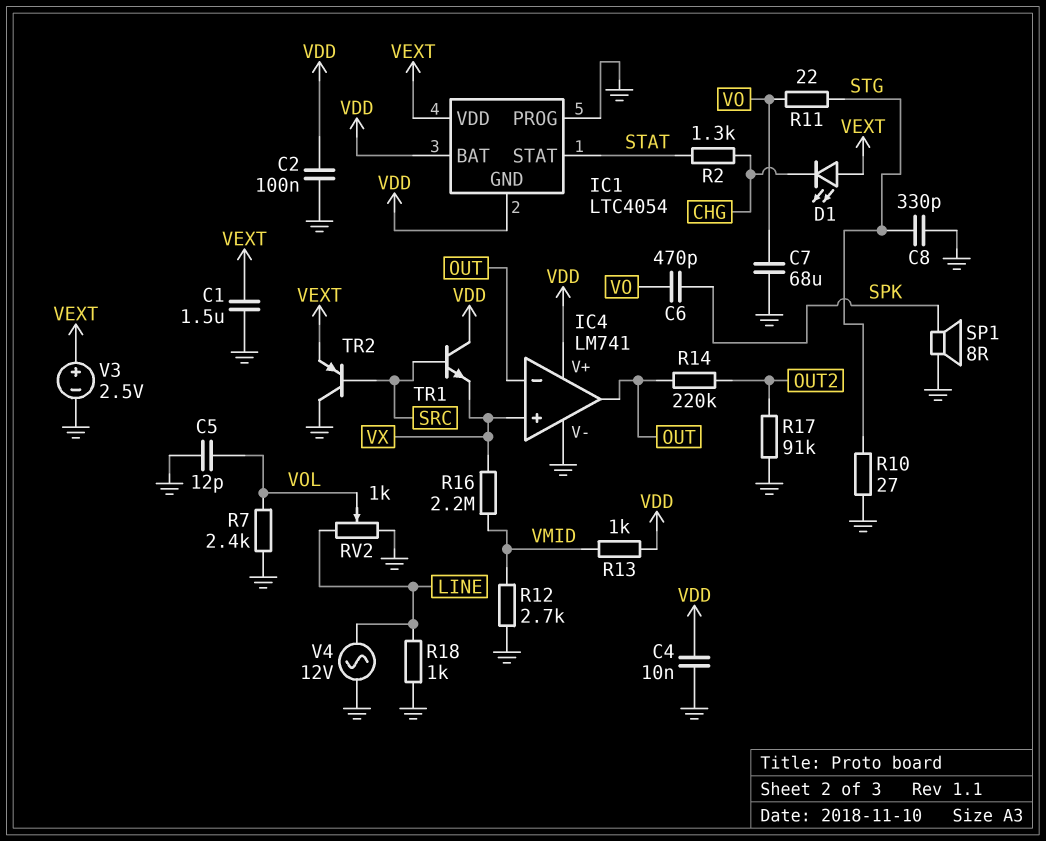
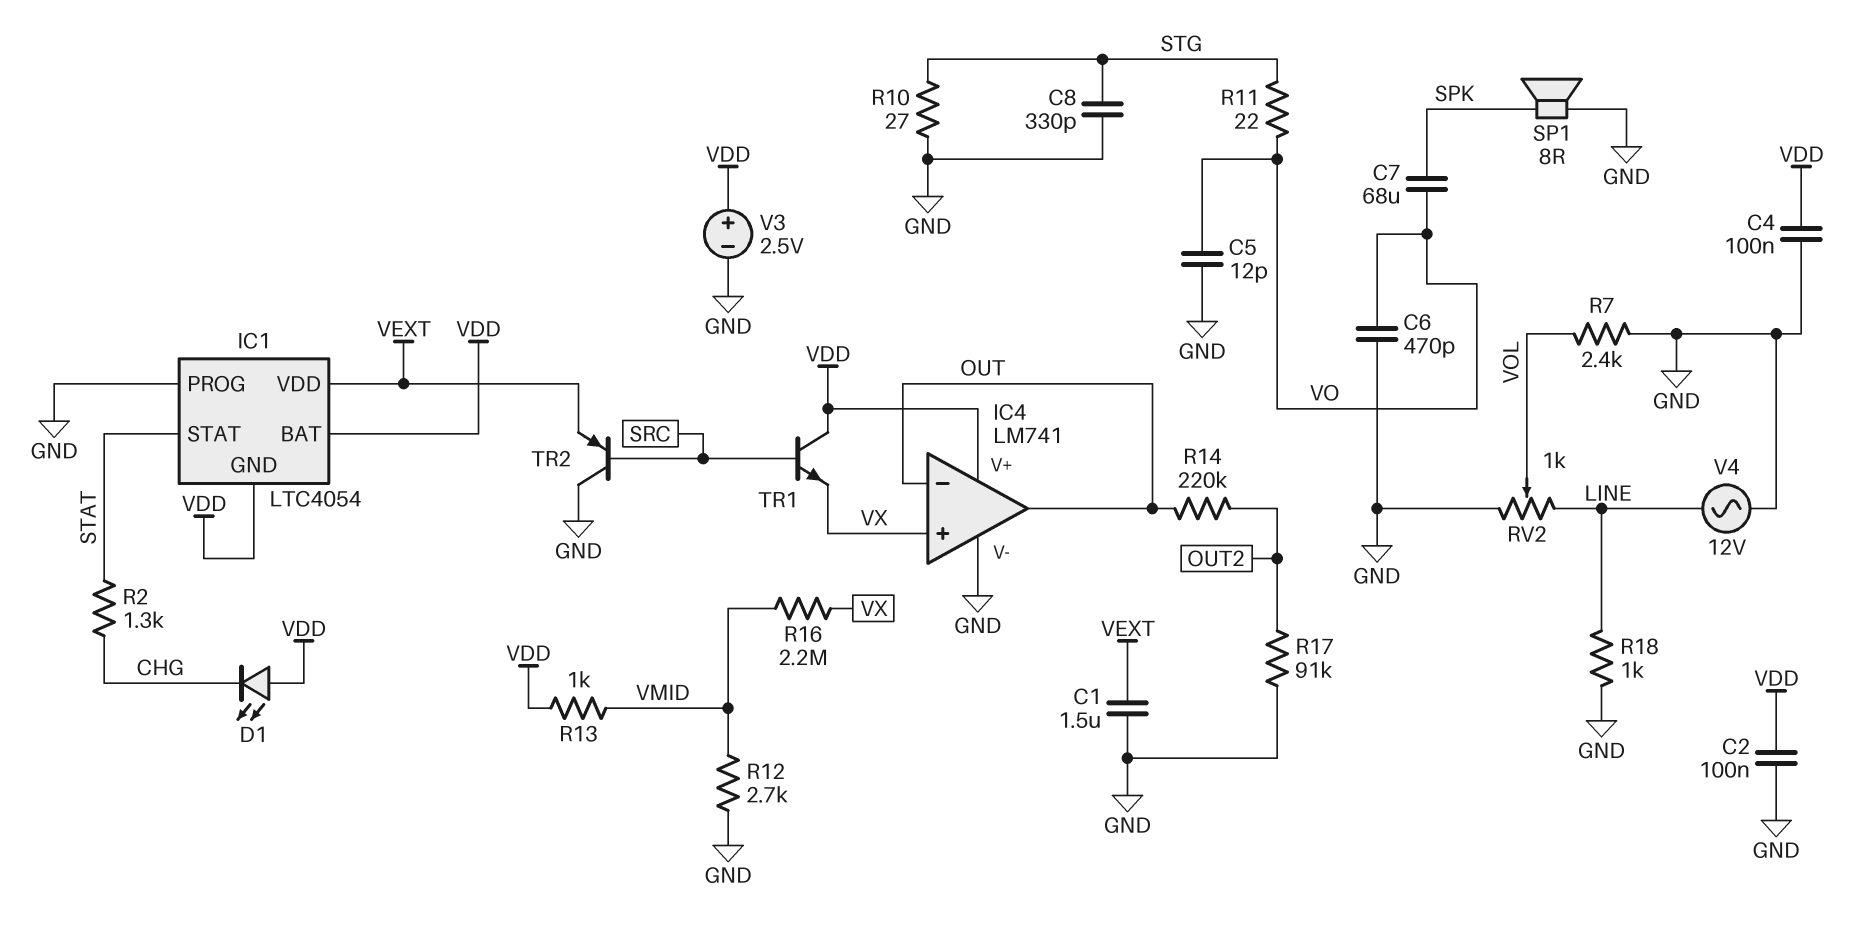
C4: 10nF (GND, VDD) -> 100nF (GND, VDD)
C5: 12pF (GND, VOL) -> 12pF (GND, VO)
C6: 470pF (SPK, VO) -> 470pF (GND, VO)
C7: 68uF (GND, VO) -> 68uF (SPK, VO)
D1: LED (A VEXT, K CHG) -> LED (A VDD, K CHG)
V3: 2.5V (plus VEXT, minus GND) -> 2.5V (plus VDD, minus GND)

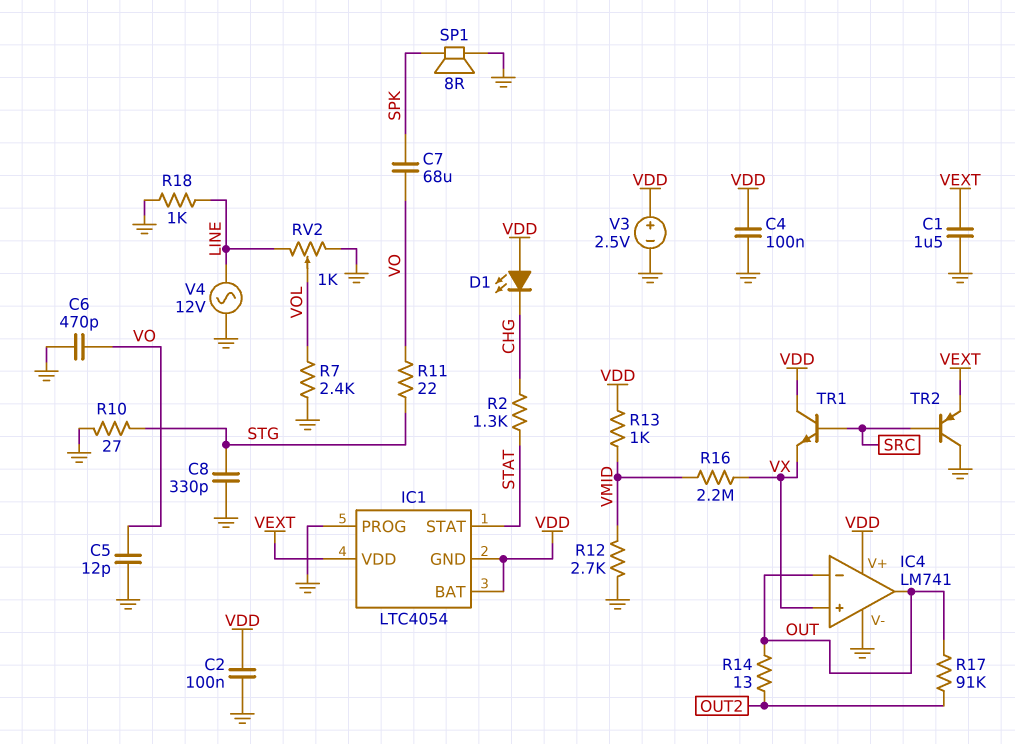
R14: 220k (OUT, OUT2) -> 13 (OUT, OUT2)
R17: 91k (GND, OUT2) -> 91k (OUT, OUT2)

